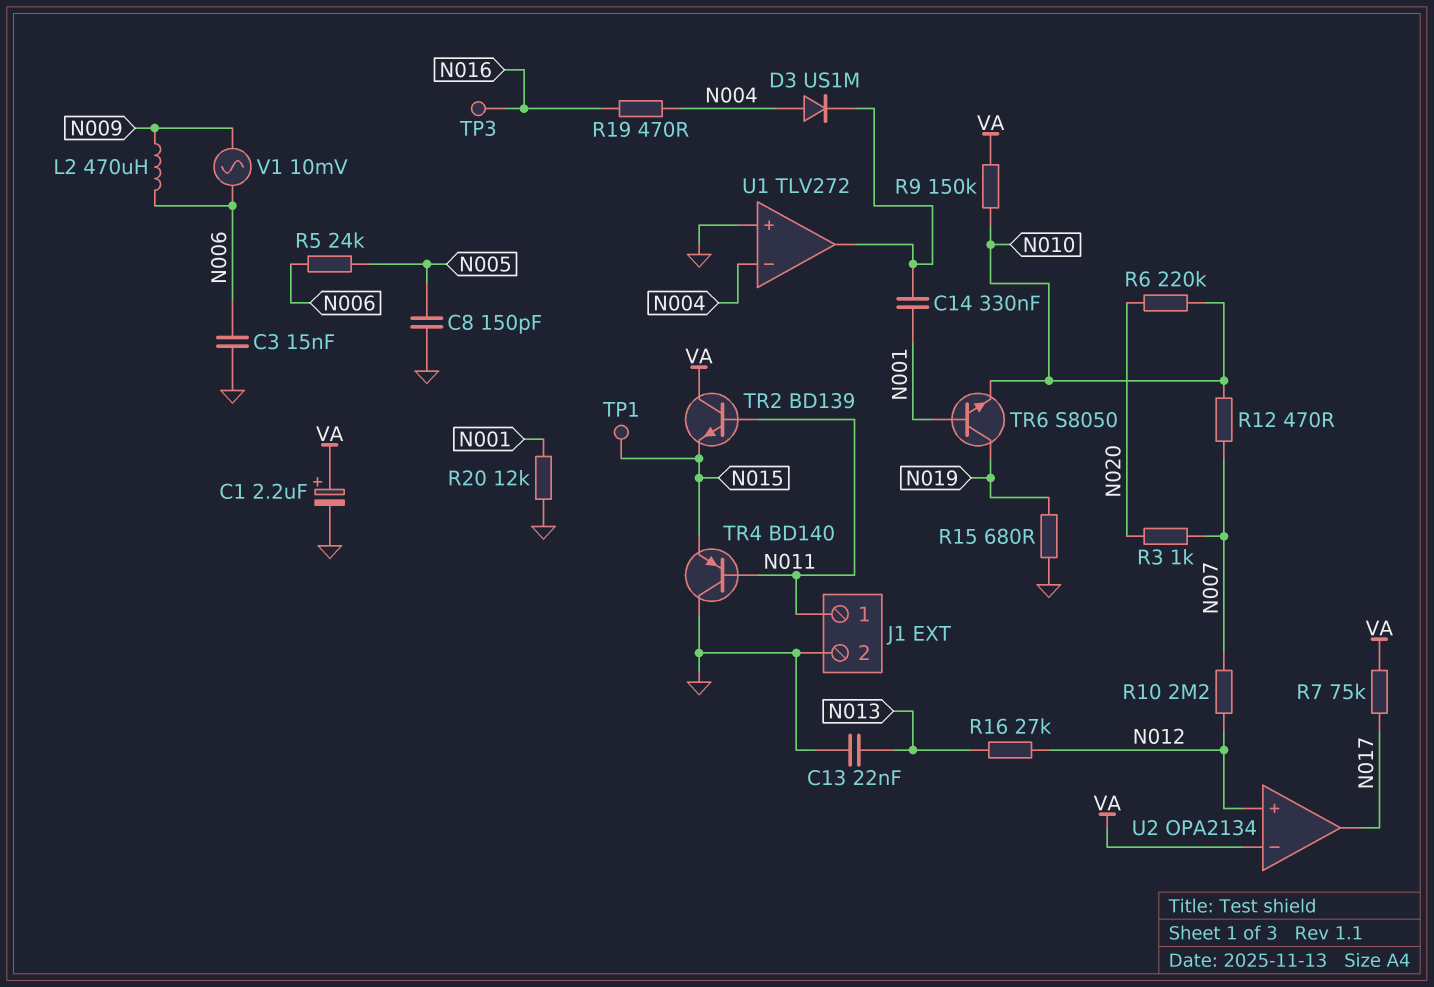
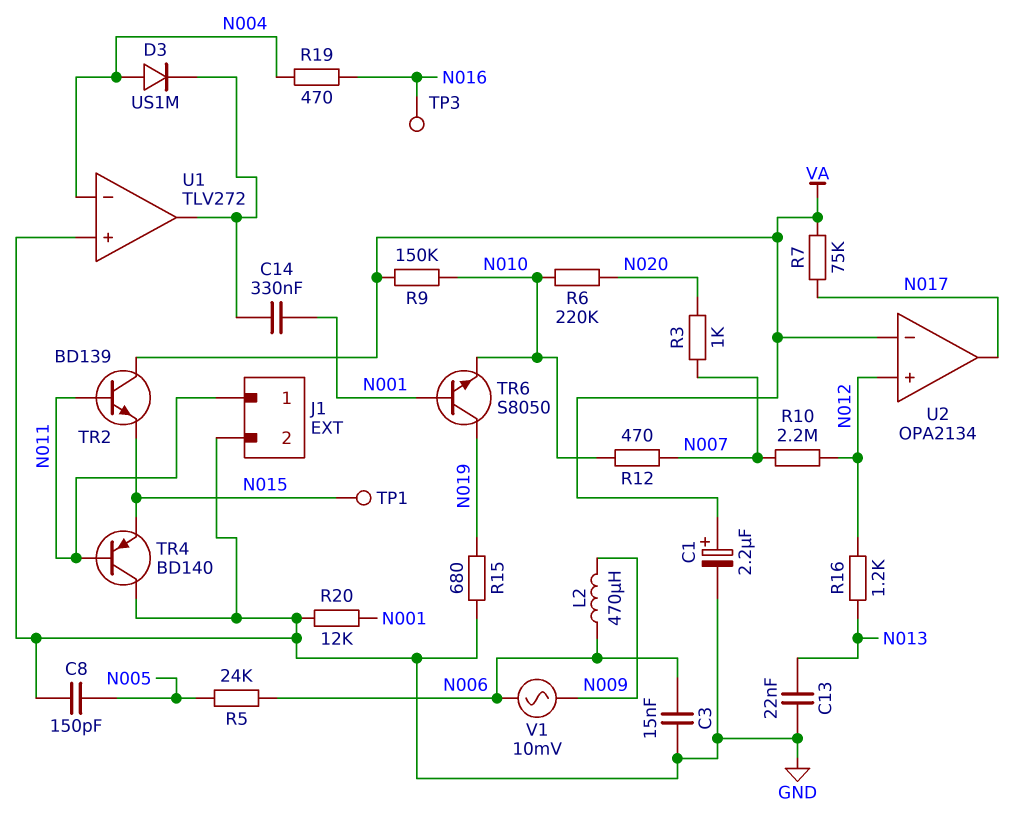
R16: 27k (N012, N013) -> 1.2k (N012, N013)

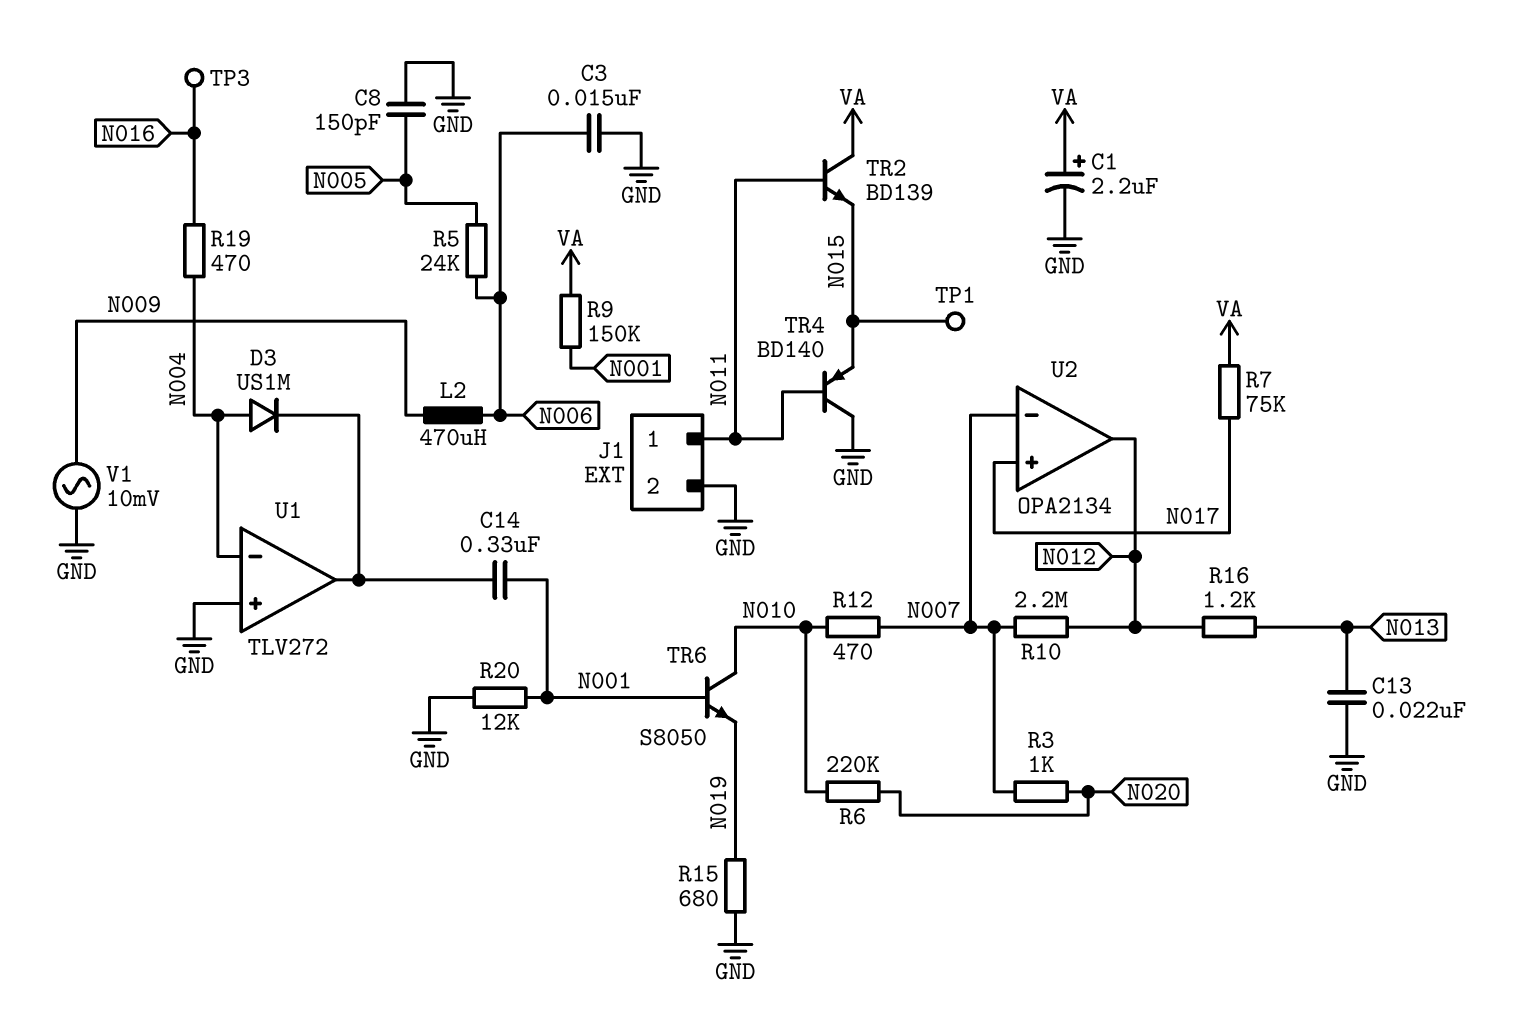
R9: 150k (N010, VA) -> 150k (N001, VA)
TR6: NPN S8050 (B N001, C N019, E N010) -> NPN S8050 (B N001, C N010, E N019)
U2 pin in+: N012 -> N017
U2 pin in-: VA -> N007
U2 pin out: N017 -> N012
V1: AC 10mV (N006, N009) -> AC 10mV (GND, N009)

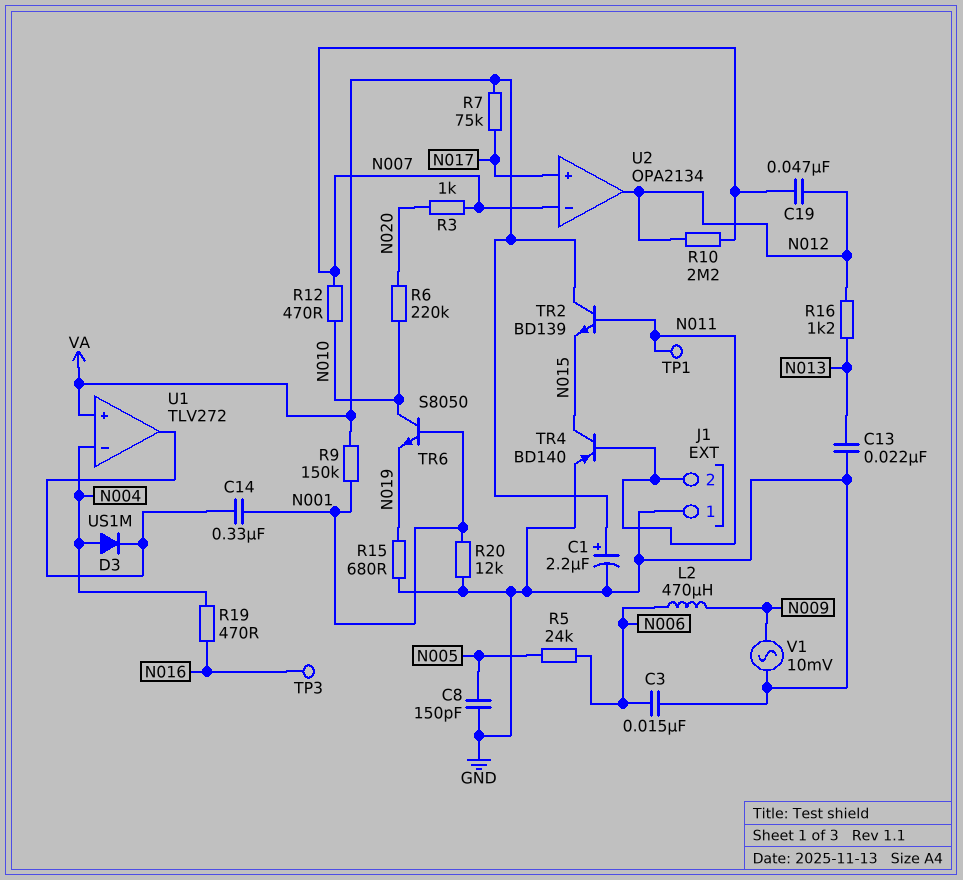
C19: none -> 47nF (N007, N012)
J1 pin 1: N011 -> GND
J1 pin 2: GND -> N011
TP1: test point (N015) -> test point (N011)
TR4: PNP BD140 (B N011, C GND, E N015) -> PNP BD140 (B N011, C N015, E GND)
U1 pin in+: GND -> VA

